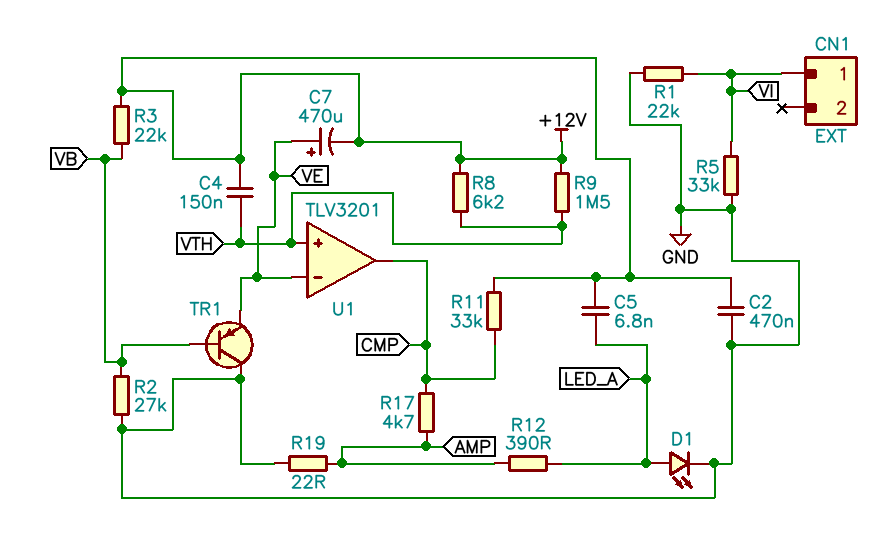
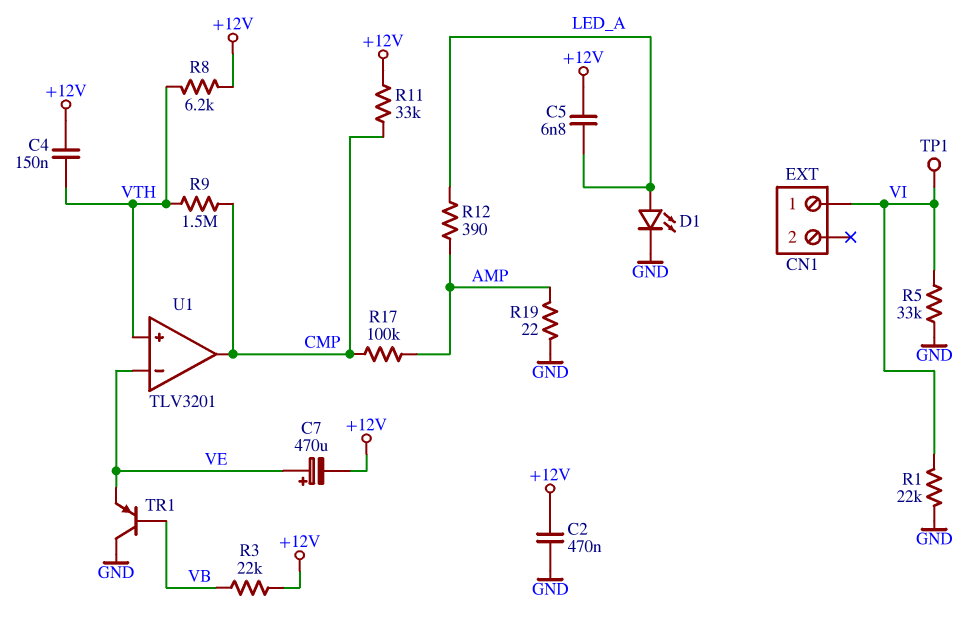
R2: 27k (GND, VB) -> none
R9: 1.5M (+12V, VTH) -> 1.5M (CMP, VTH)
R17: 4.7k (AMP, CMP) -> 100k (AMP, CMP)
TP1: none -> test point (VI)

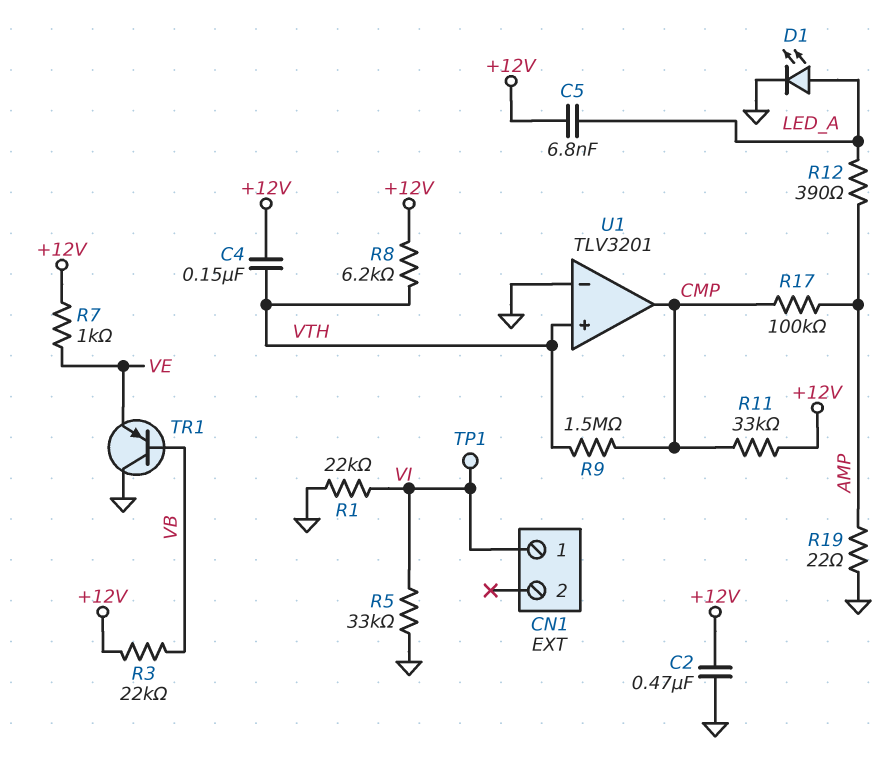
C7: 470uF (plus VE, minus +12V) -> none
R7: none -> 1k (+12V, VE)
U1 pin in-: VE -> GND

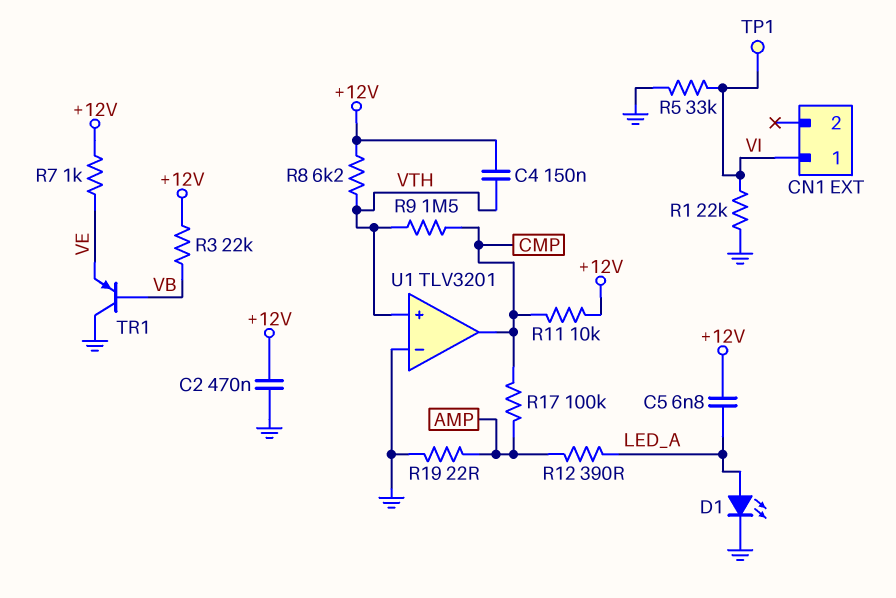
R11: 33k (+12V, CMP) -> 10k (+12V, CMP)

